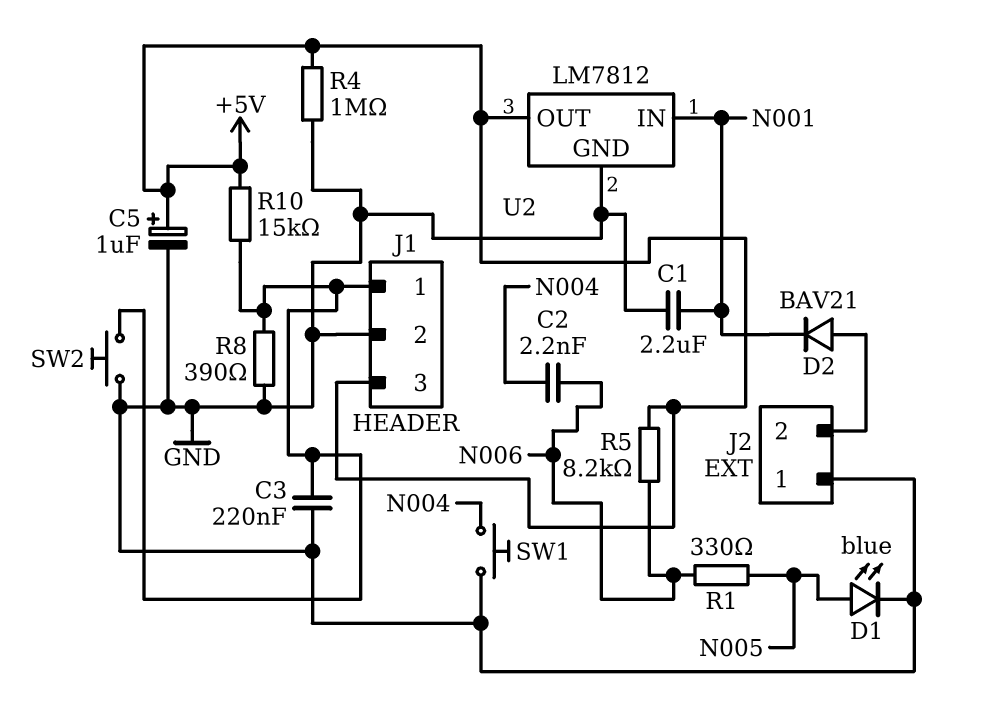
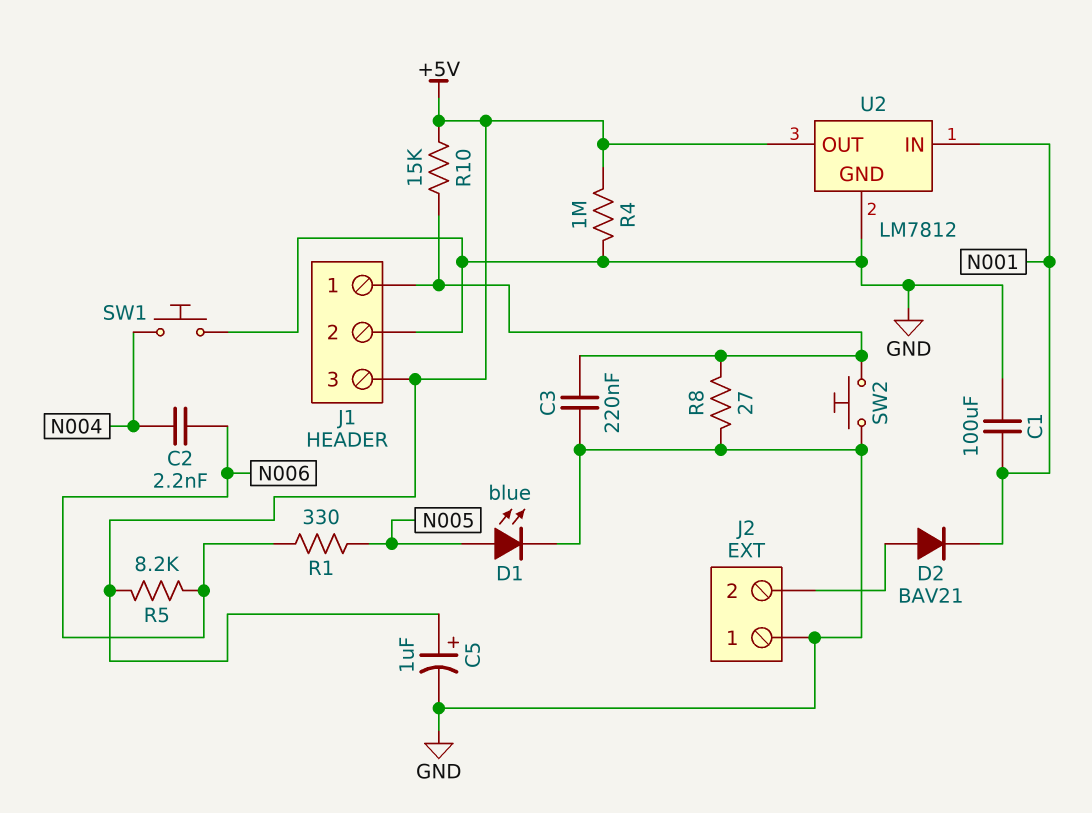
C1: 2.2uF (GND, N001) -> 100uF (GND, N001)
R8: 390 (GND, J1/1) -> 27 (GND, J1/1)

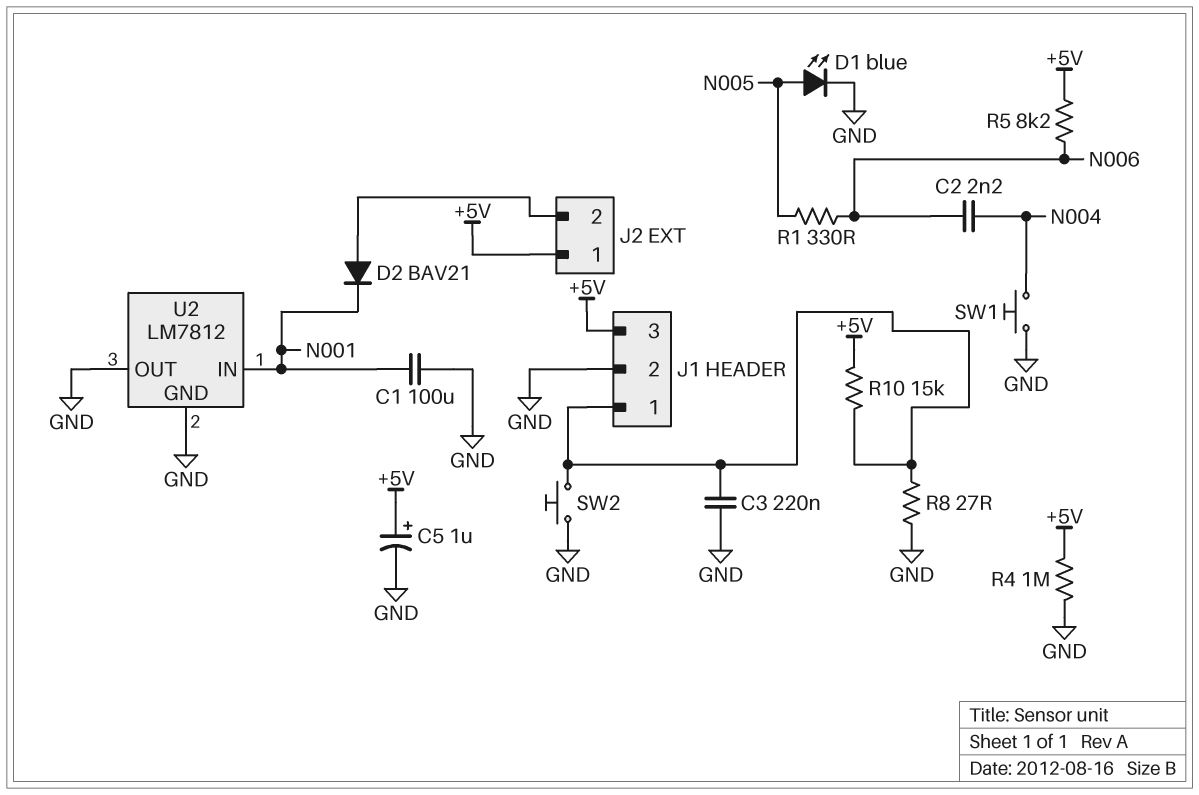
J2 pin 1: GND -> +5V
U2 pin OUT: +5V -> GND

